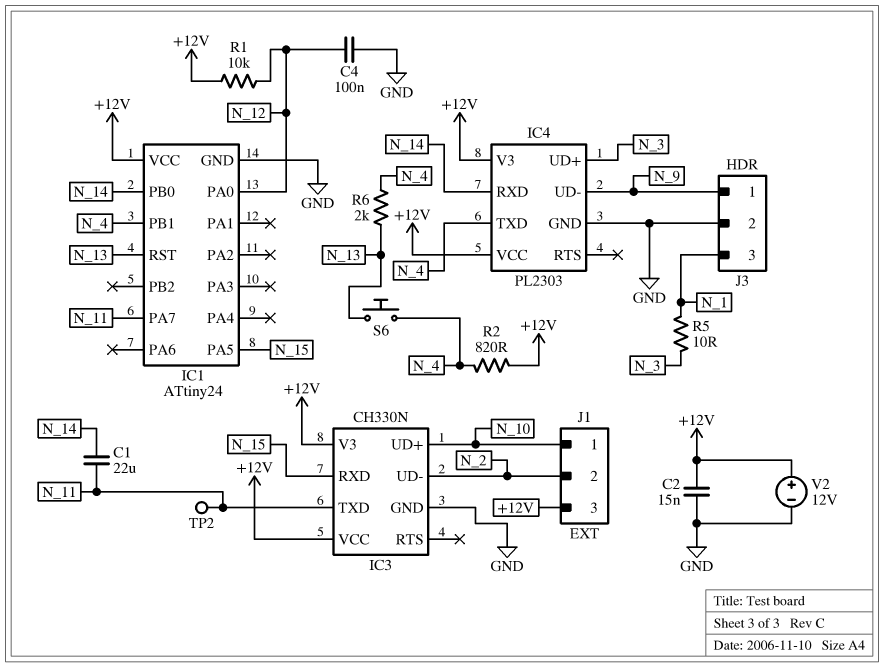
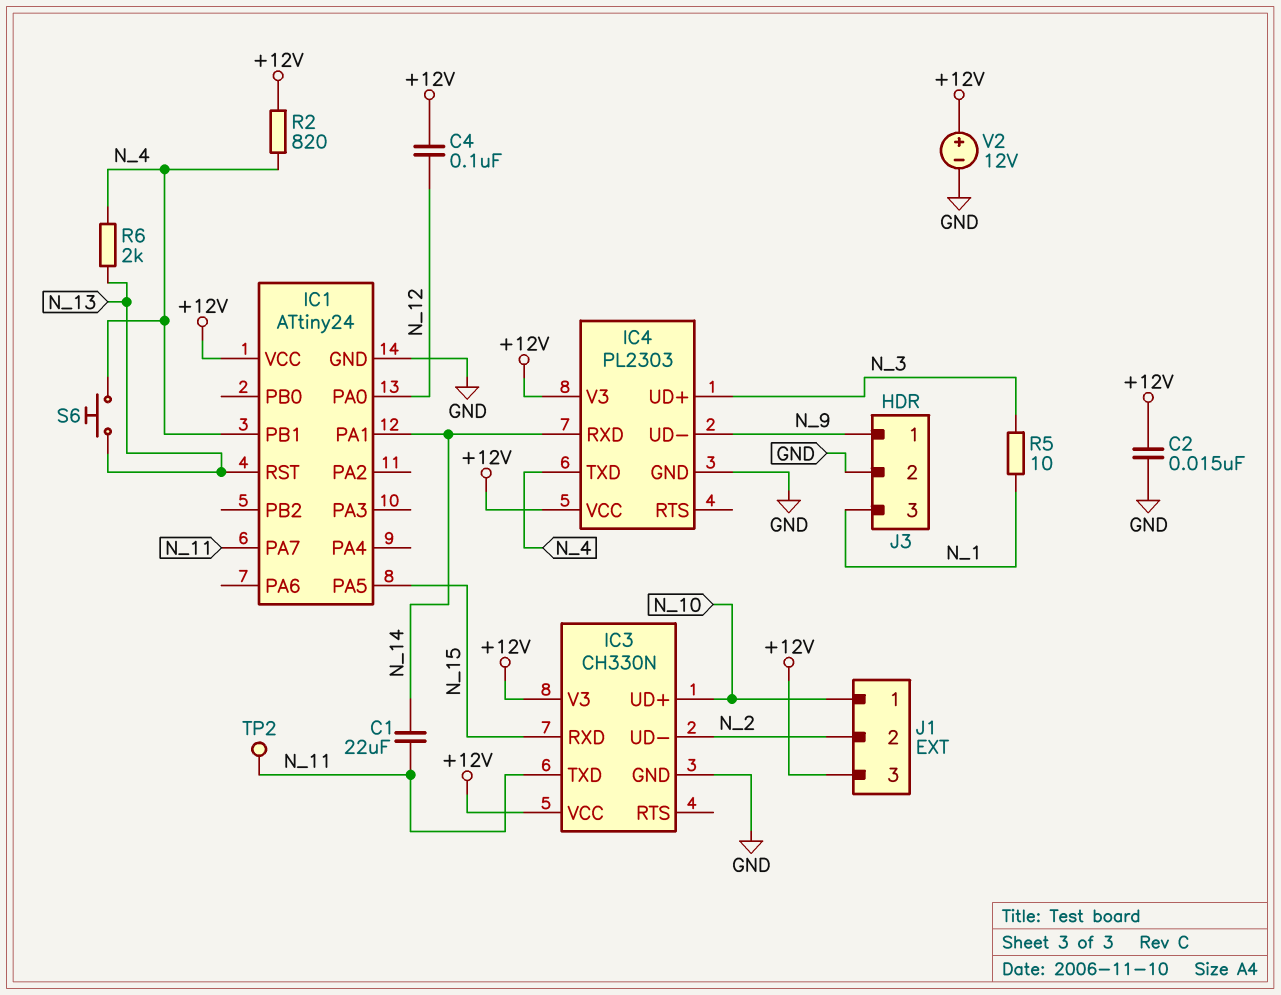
C4: 100nF (GND, N_12) -> 100nF (+12V, N_12)
IC1 pin PA1: none -> N_14
IC1 pin PB0: N_14 -> none
R1: 10k (+12V, N_12) -> none

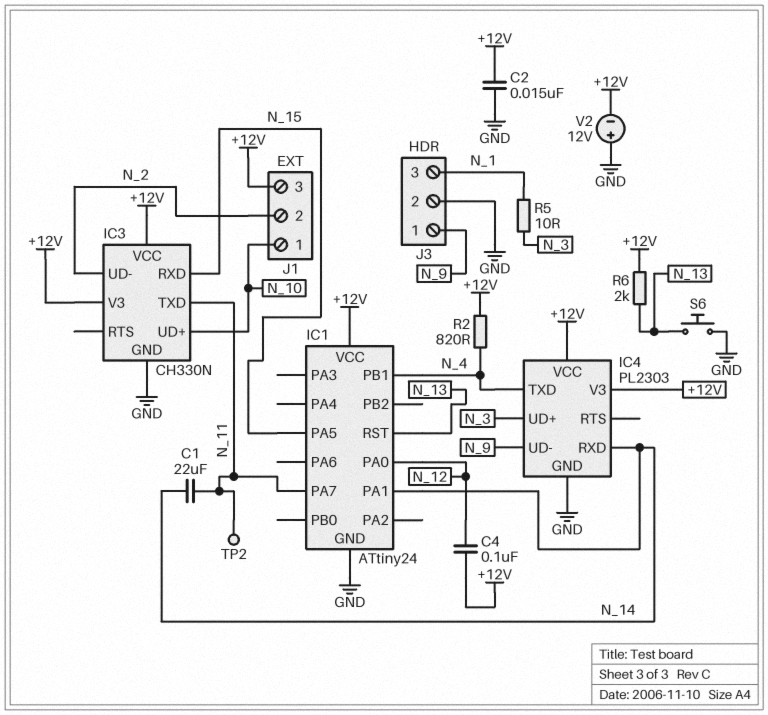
R6: 2k (N_4, N_13) -> 2k (+12V, N_13)
S6: button (N_4, N_13) -> button (GND, N_13)
V2: 12V (plus +12V, minus GND) -> 12V (plus GND, minus +12V)

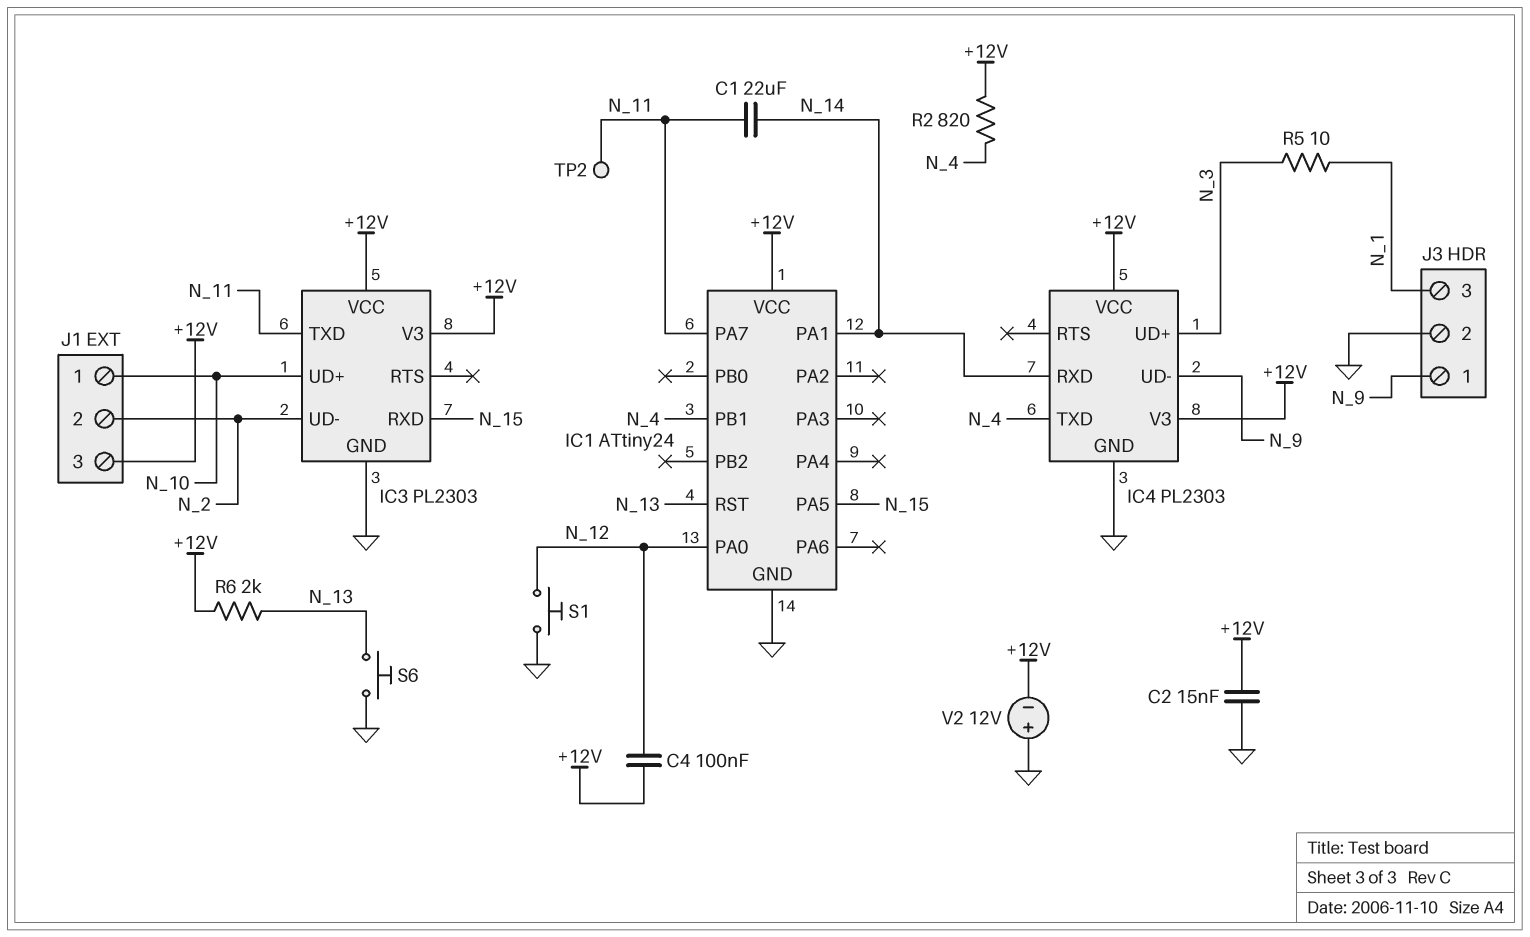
IC3: CH330N -> PL2303
S1: none -> button (GND, N_12)

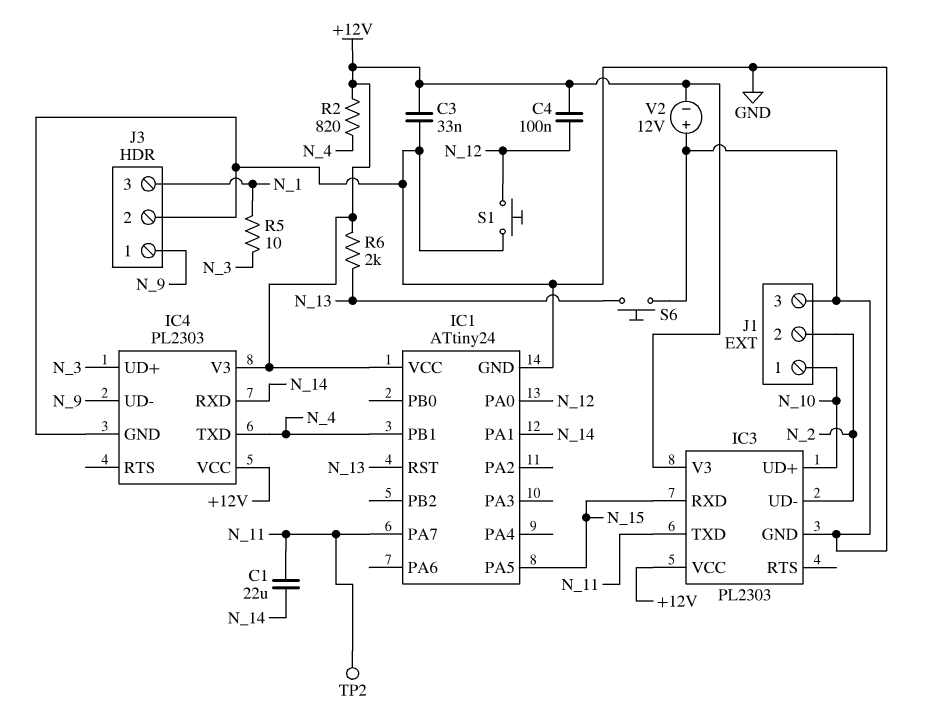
C2: 15nF (+12V, GND) -> none
C3: none -> 33nF (+12V, GND)
J1 pin 3: +12V -> GND

